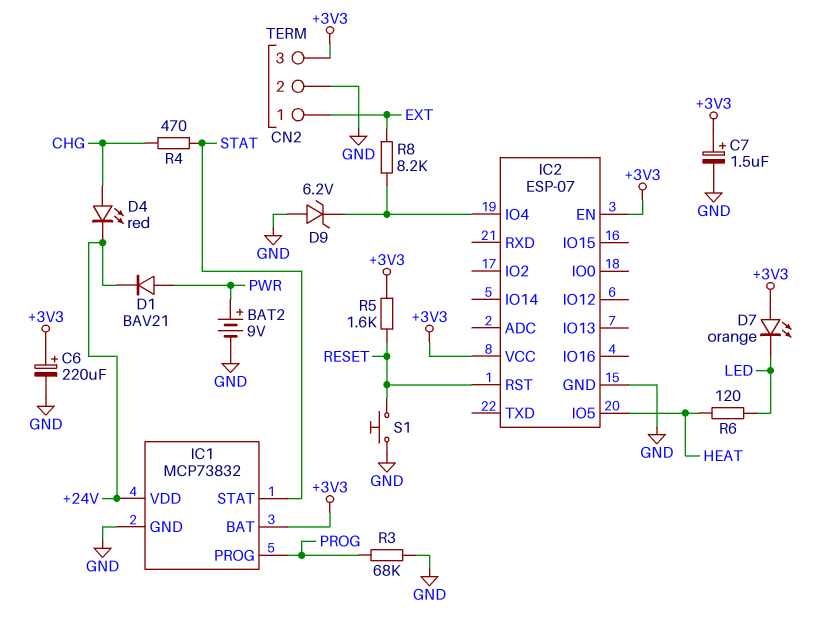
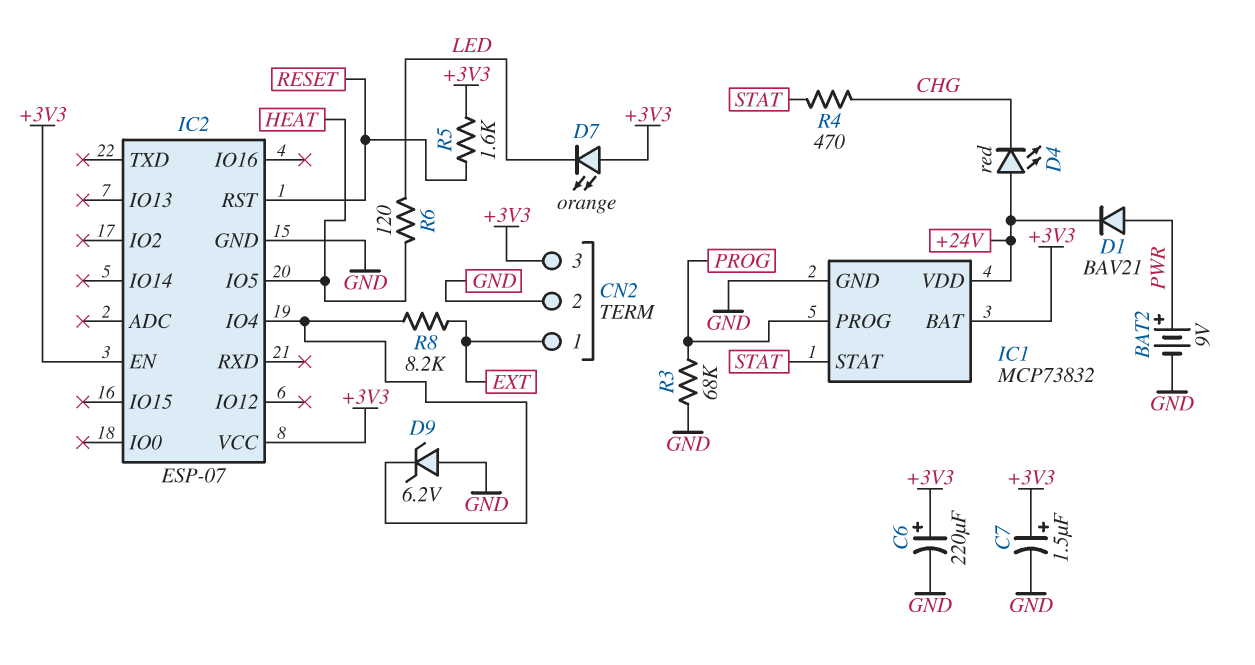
D4: LED red (A CHG, K +24V) -> LED red (A +24V, K CHG)
S1: button (GND, RESET) -> none

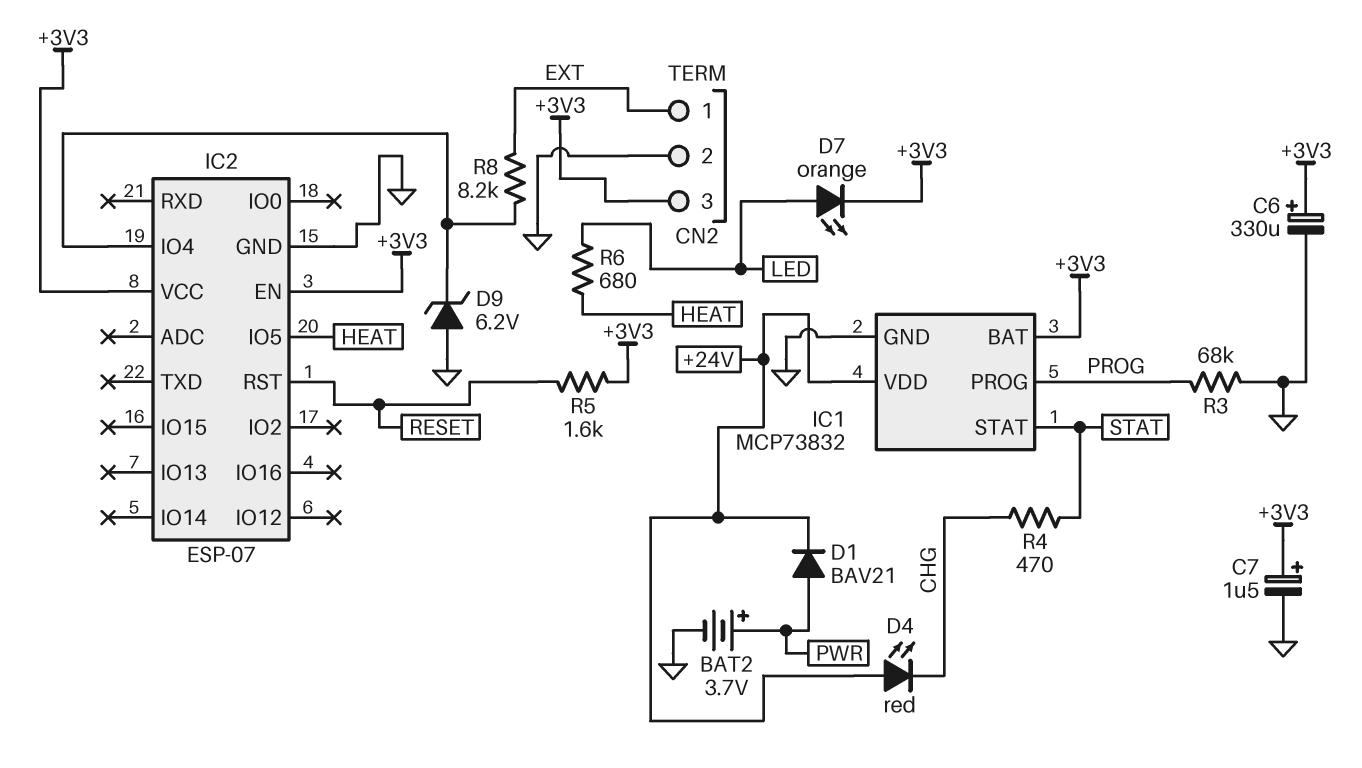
BAT2: 9V (plus PWR, minus GND) -> 3.7V (plus PWR, minus GND)
C6: 220uF (plus +3V3, minus GND) -> 330uF (plus +3V3, minus GND)
D7: LED orange (A +3V3, K LED) -> LED orange (A LED, K +3V3)
R6: 120 (HEAT, LED) -> 680 (HEAT, LED)

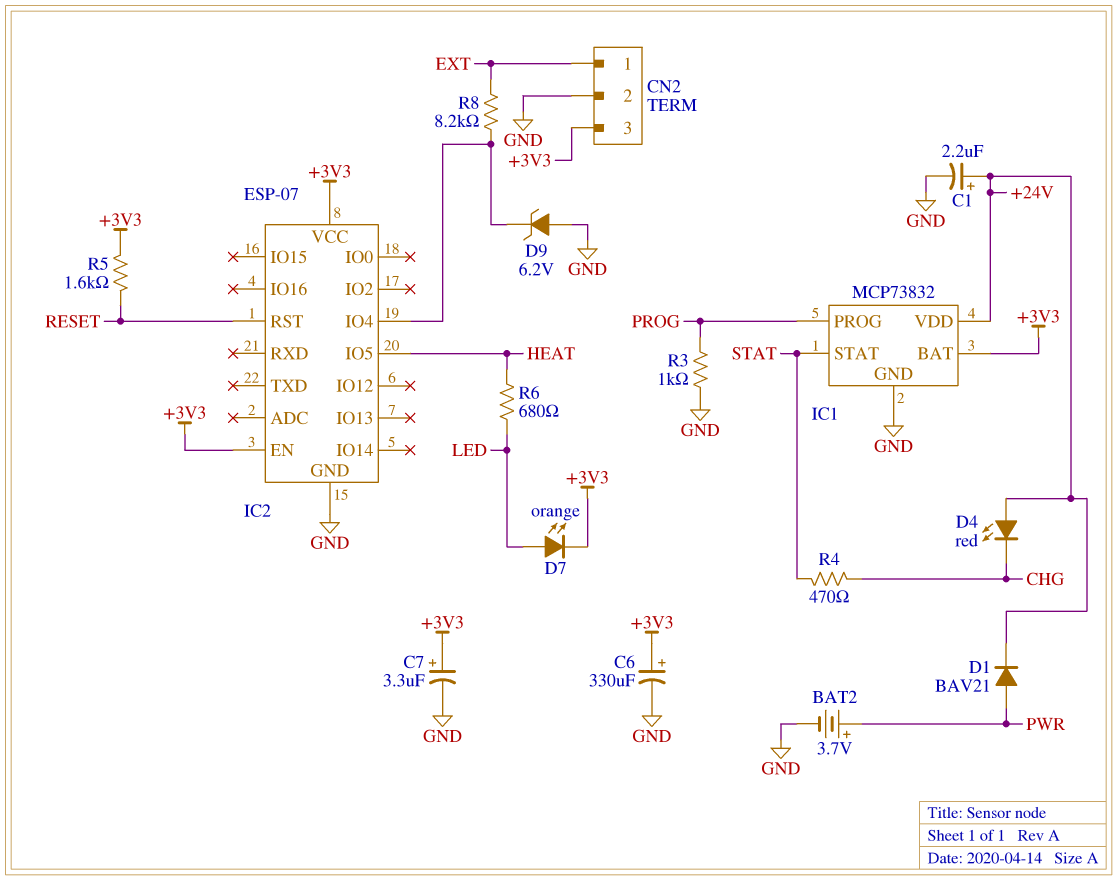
C1: none -> 2.2uF (plus +24V, minus GND)
C7: 1.5uF (plus +3V3, minus GND) -> 3.3uF (plus +3V3, minus GND)
R3: 68k (GND, PROG) -> 1k (GND, PROG)

